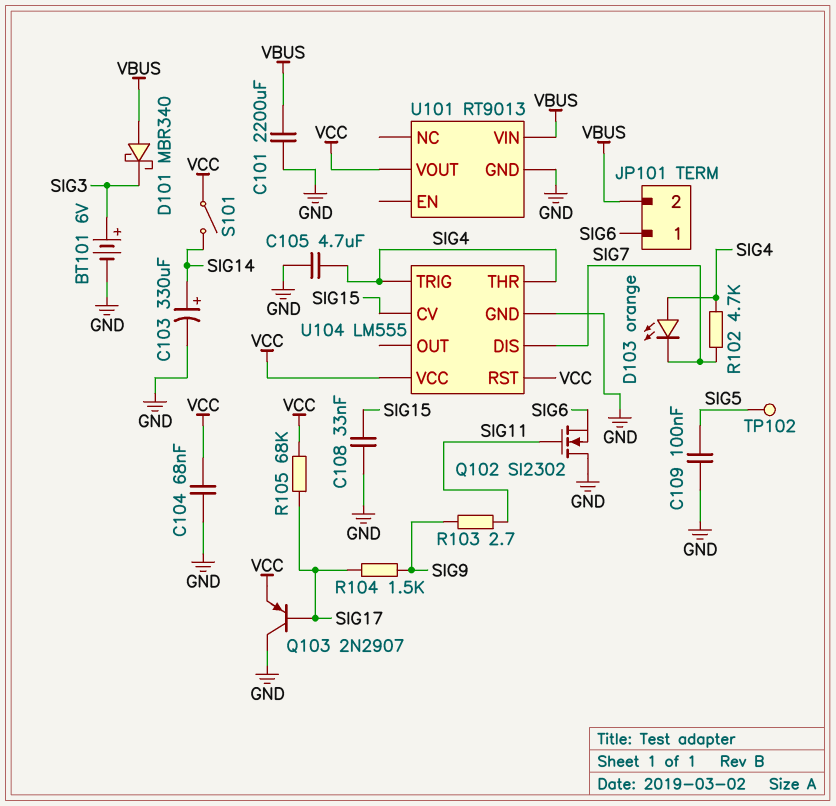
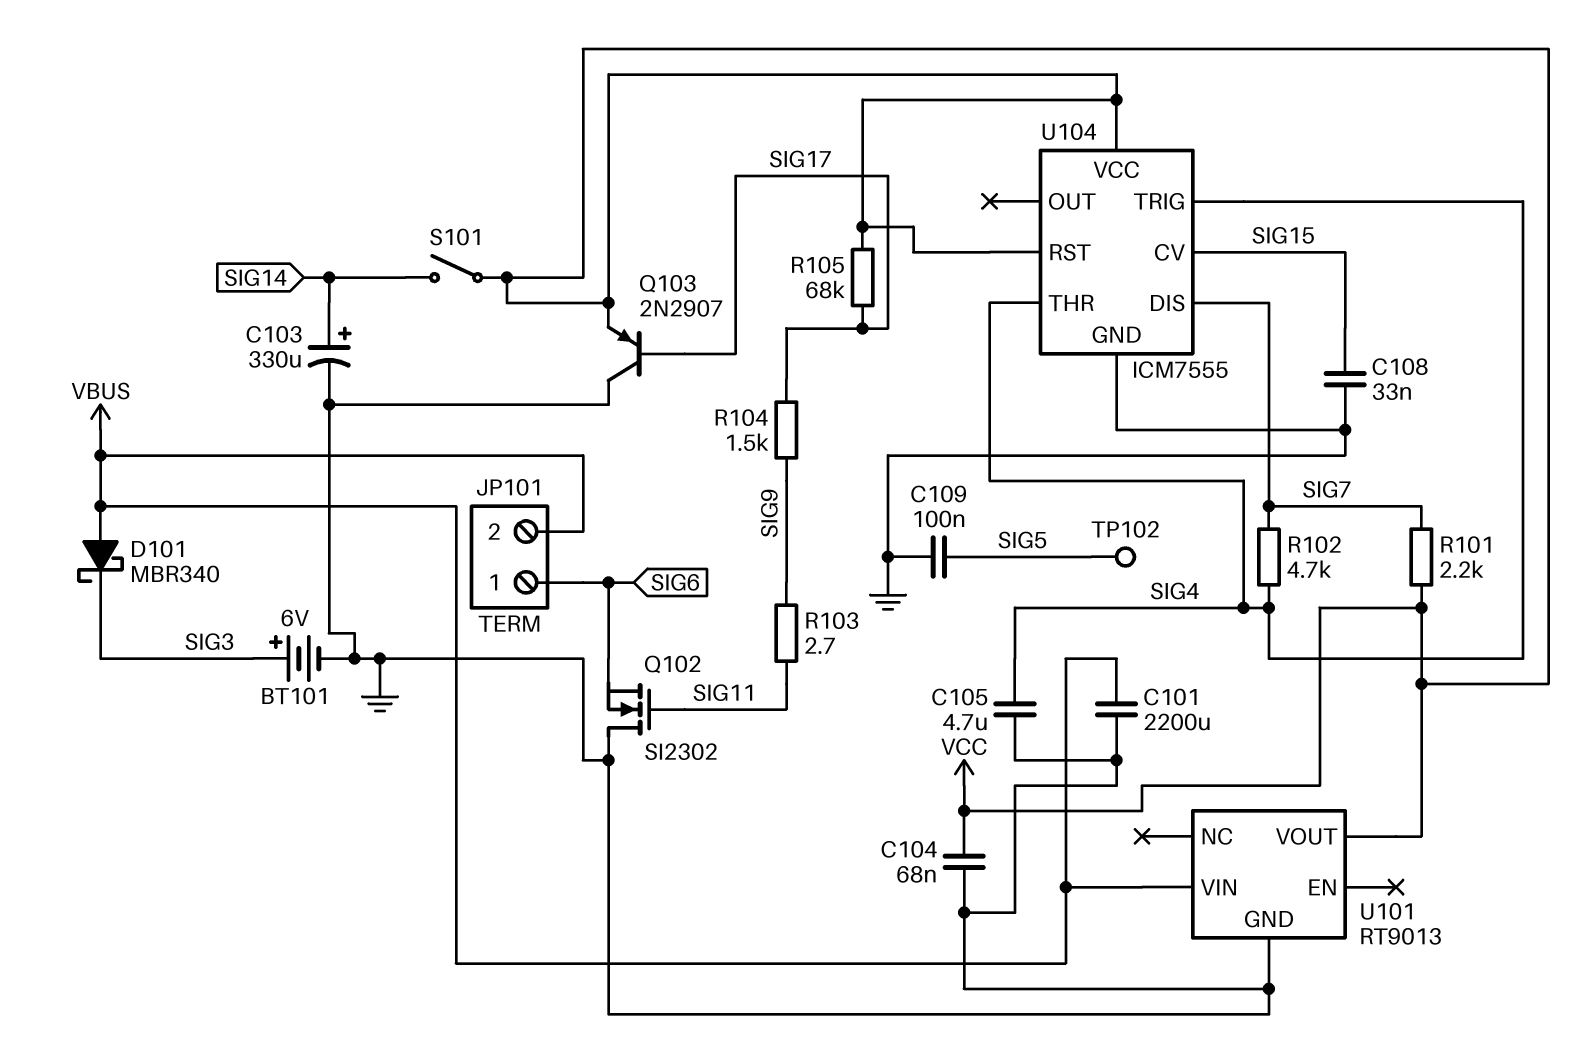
D103: LED orange (A SIG4, K SIG7) -> none
R101: none -> 2.2k (SIG7, VCC)
U104: LM555 -> ICM7555

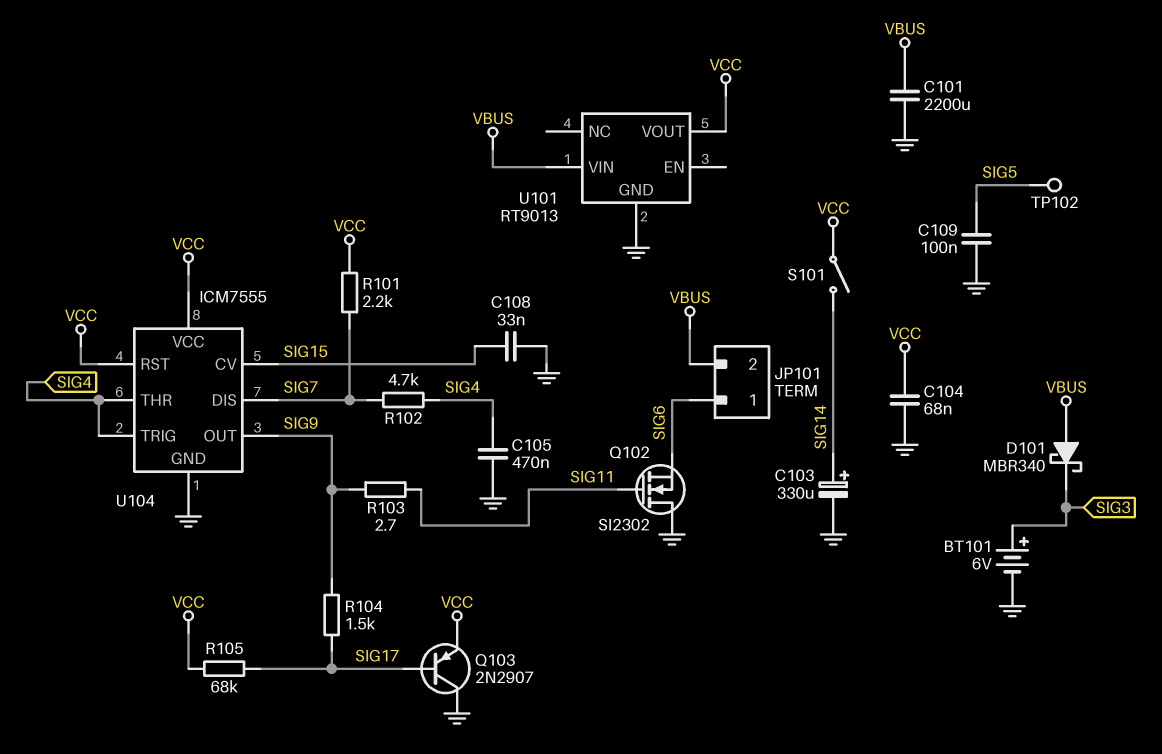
C105: 4.7uF (GND, SIG4) -> 470nF (GND, SIG4)
U104 pin OUT: none -> SIG9

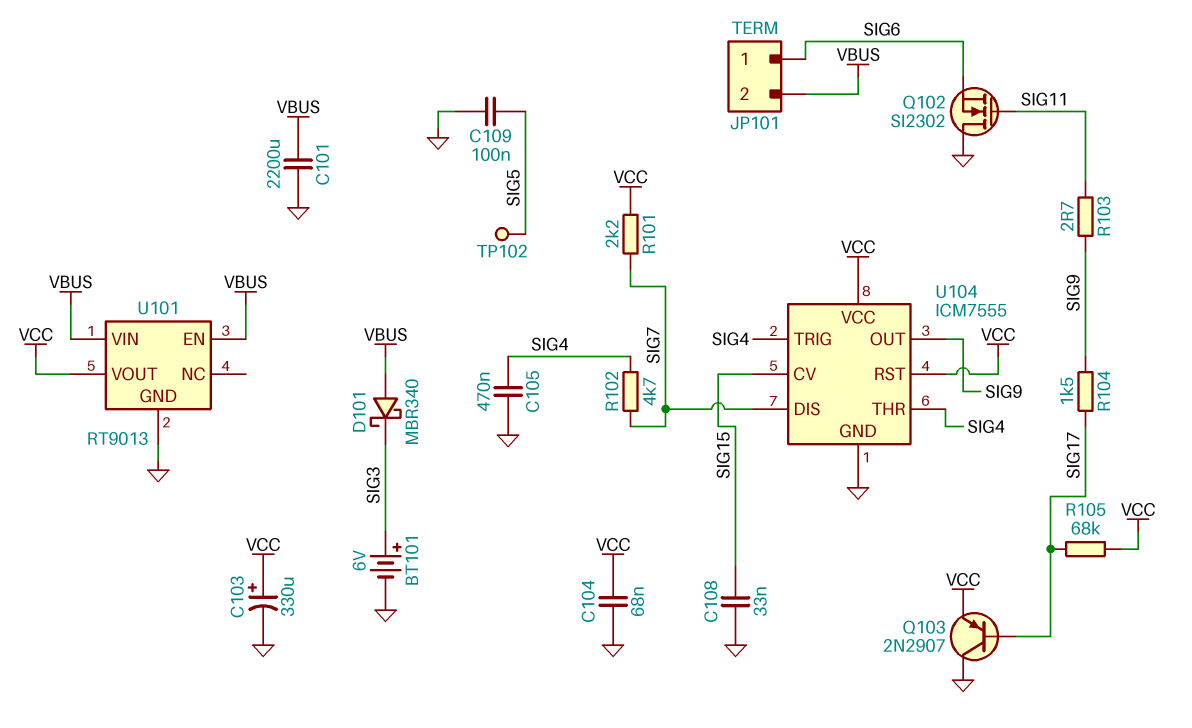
C103: 330uF (plus SIG14, minus GND) -> 330uF (plus VCC, minus GND)
S101: switch (SIG14, VCC) -> none
U101 pin EN: none -> VBUS

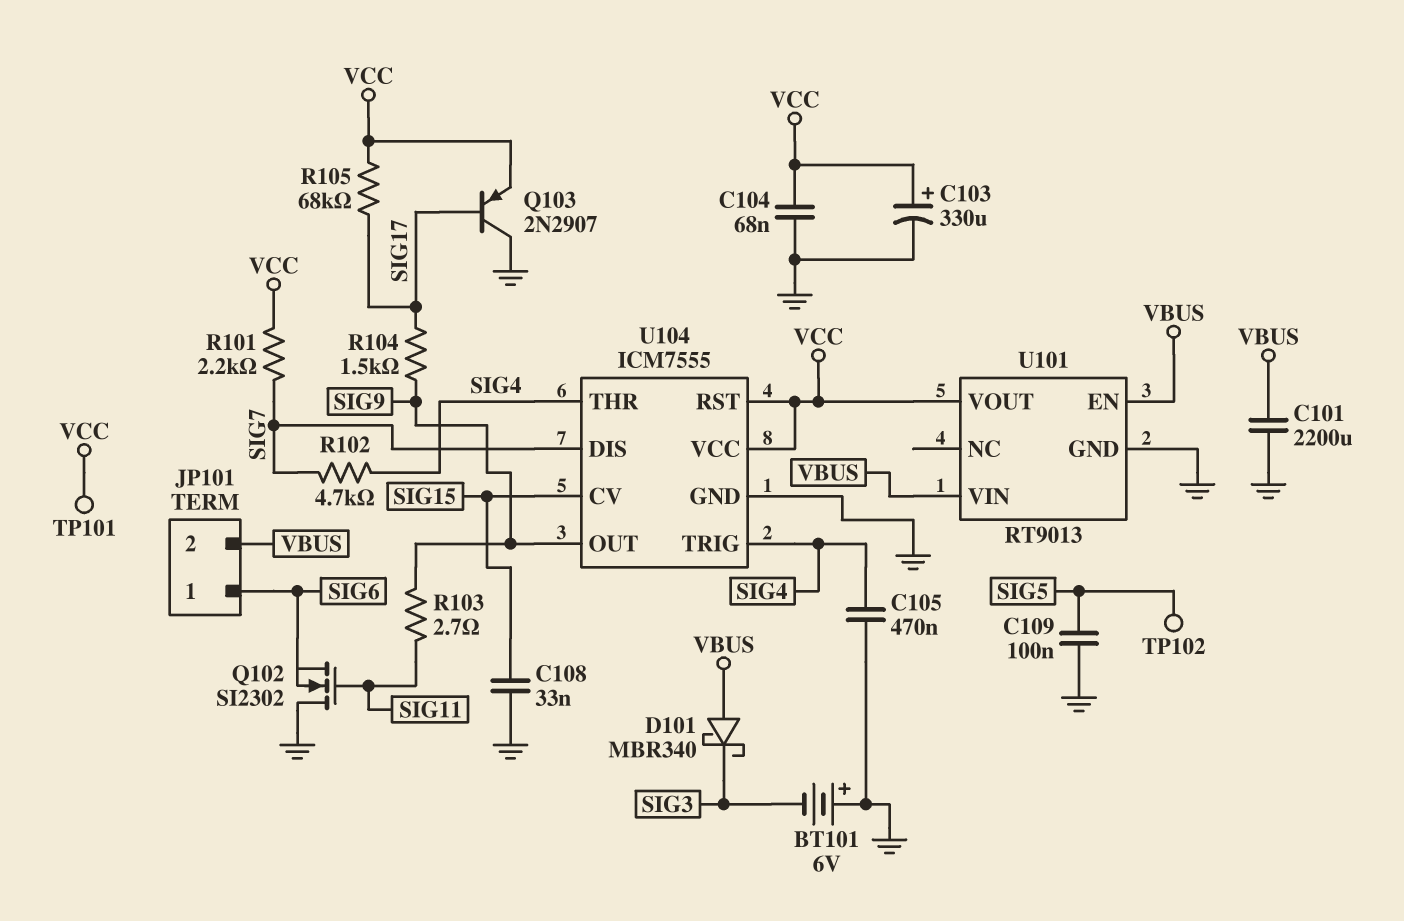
BT101: 6V (plus SIG3, minus GND) -> 6V (plus GND, minus SIG3)
TP101: none -> test point (VCC)

